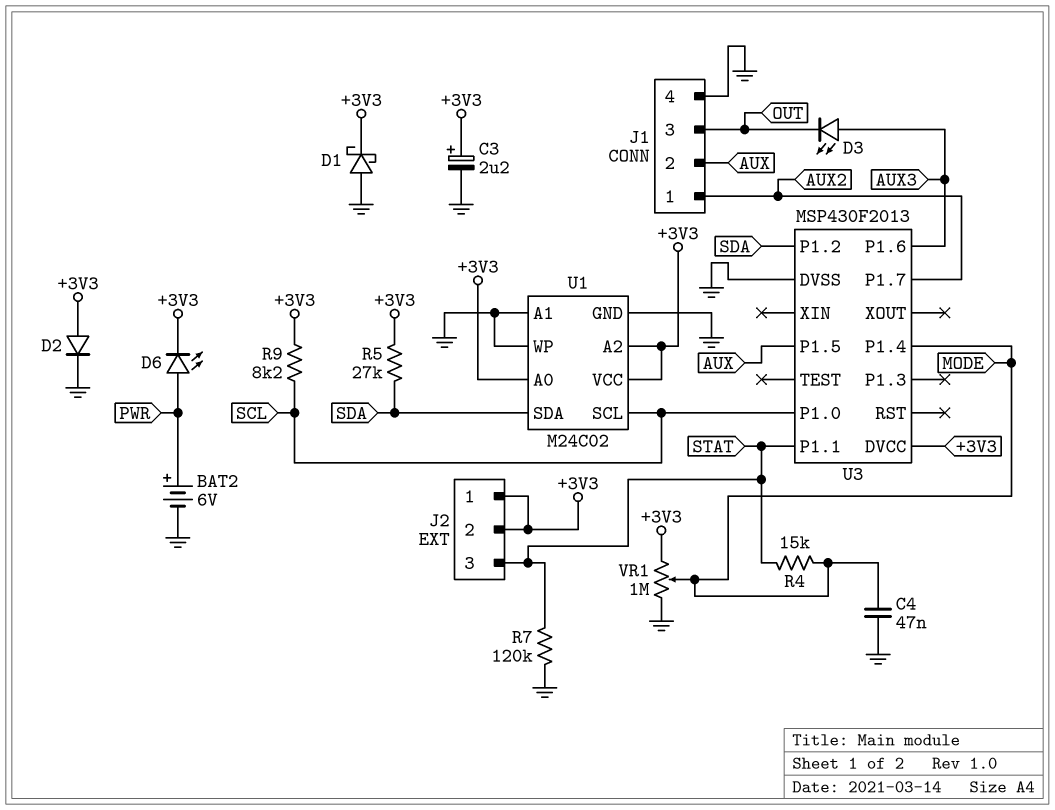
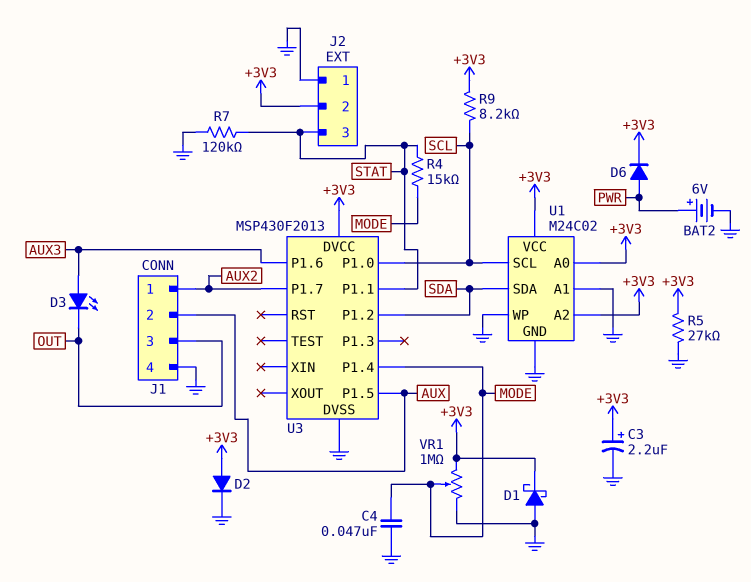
D6: LED (A PWR, K +3V3) -> diode (A PWR, K +3V3)
J2 pin 1: +3V3 -> GND
R5: 27k (+3V3, SDA) -> 27k (+3V3, GND)

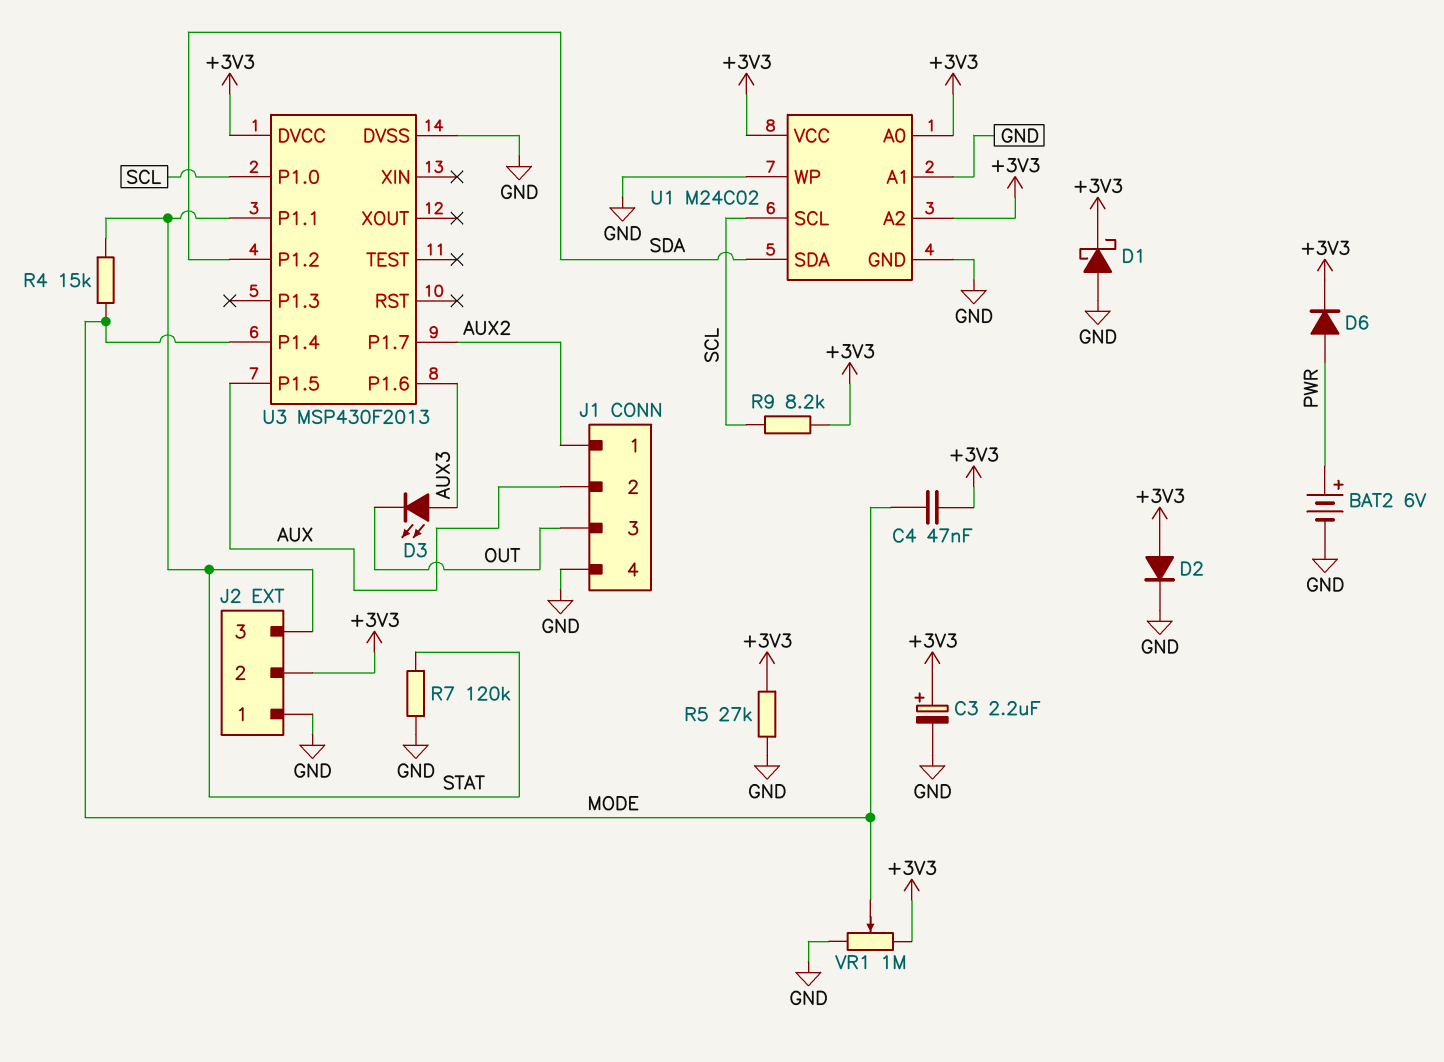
C4: 47nF (GND, MODE) -> 47nF (+3V3, MODE)

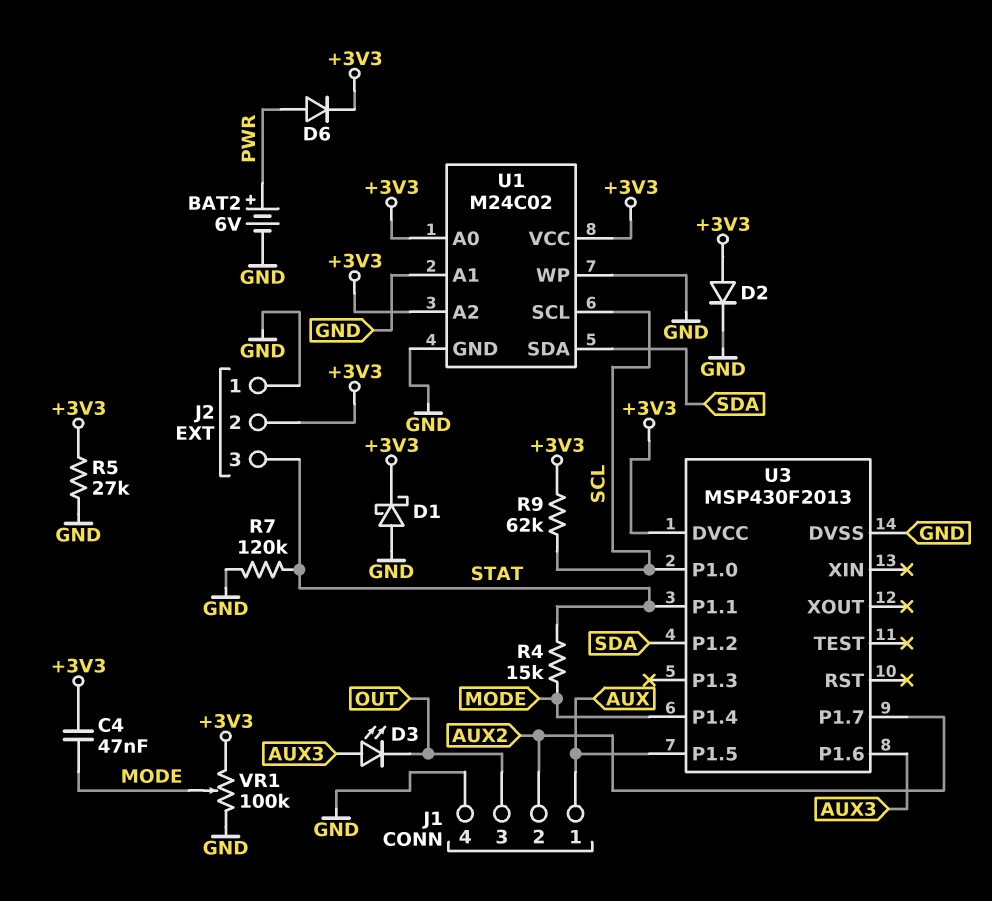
C3: 2.2uF (plus +3V3, minus GND) -> none
J1 pin 1: AUX2 -> AUX
J1 pin 2: AUX -> AUX2
R9: 8.2k (+3V3, SCL) -> 62k (+3V3, SCL)
VR1: 1M (+3V3, GND, wiper MODE) -> 100k (+3V3, GND, wiper MODE)

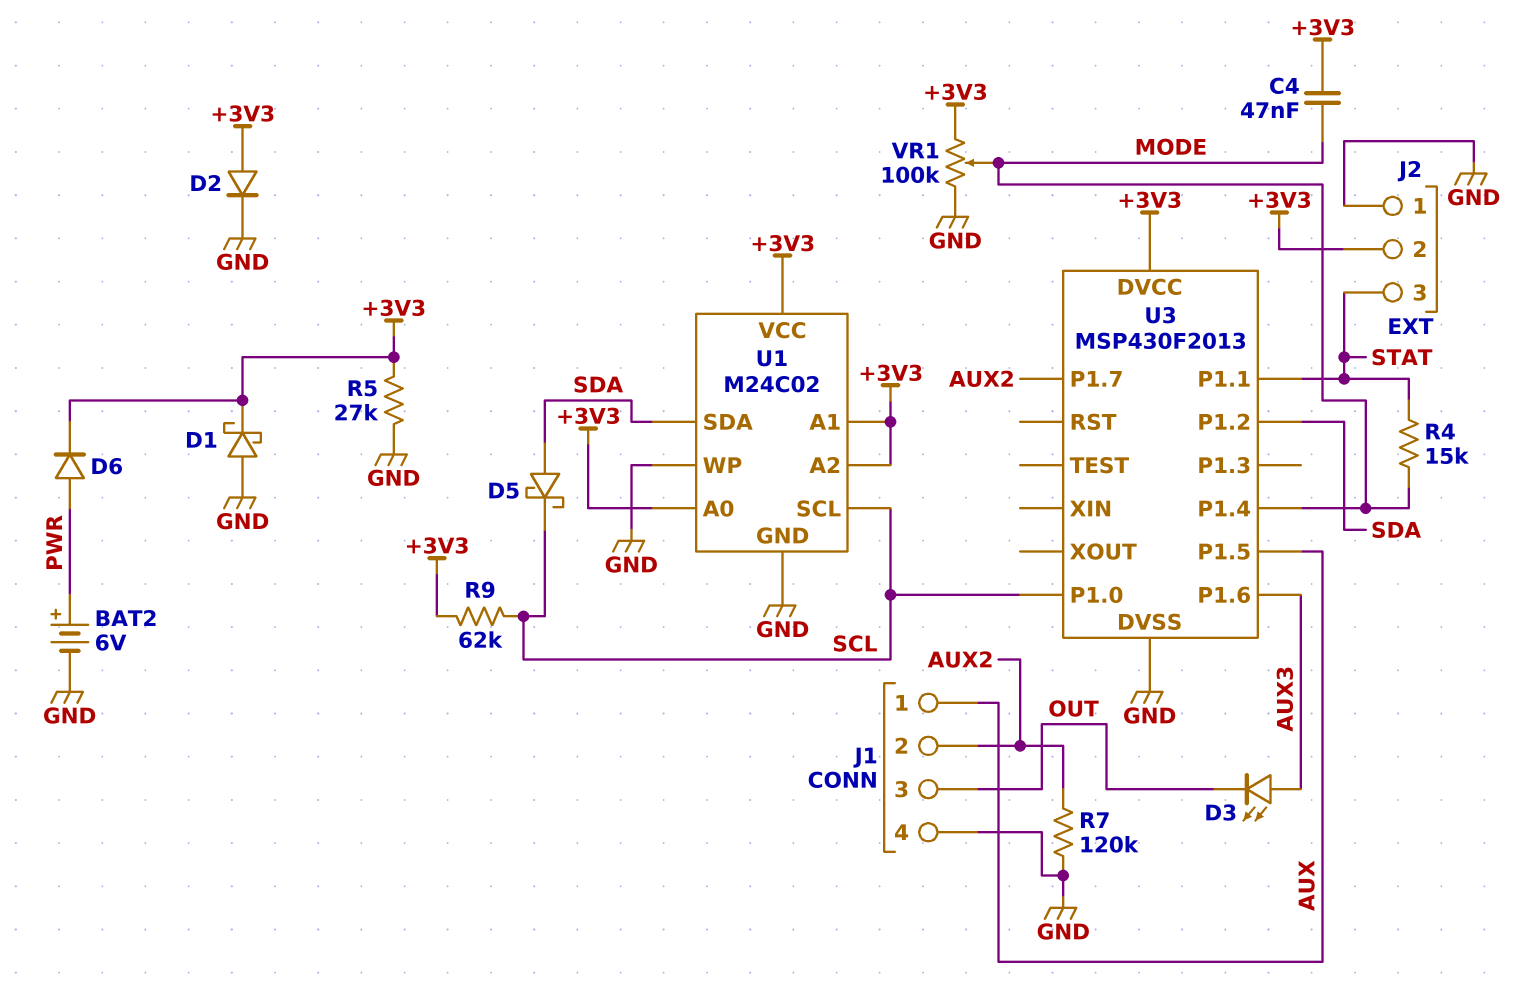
D5: none -> schottky (A SDA, K SCL)
R7: 120k (GND, STAT) -> 120k (AUX2, GND)
U1 pin A1: GND -> +3V3

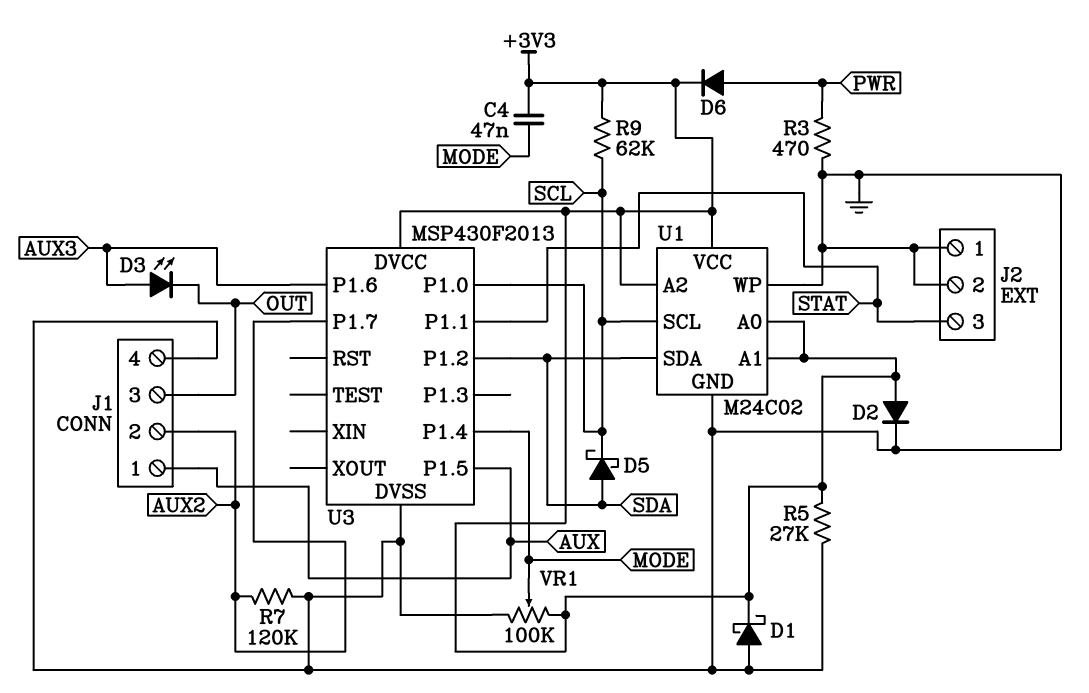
BAT2: 6V (plus PWR, minus GND) -> none
J2 pin 2: +3V3 -> GND
R3: none -> 470 (GND, PWR)
R4: 15k (MODE, STAT) -> none

